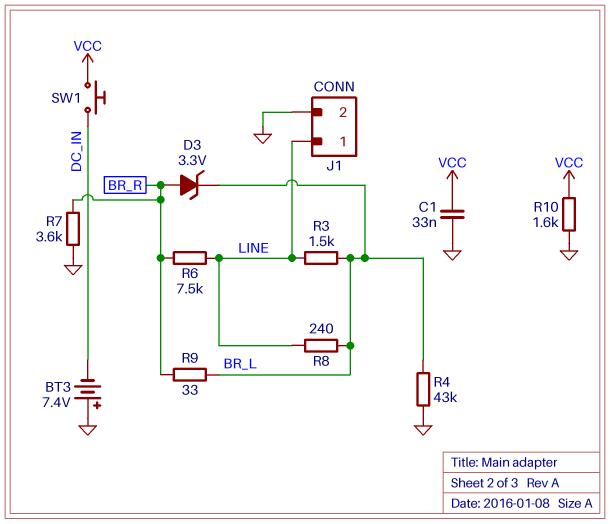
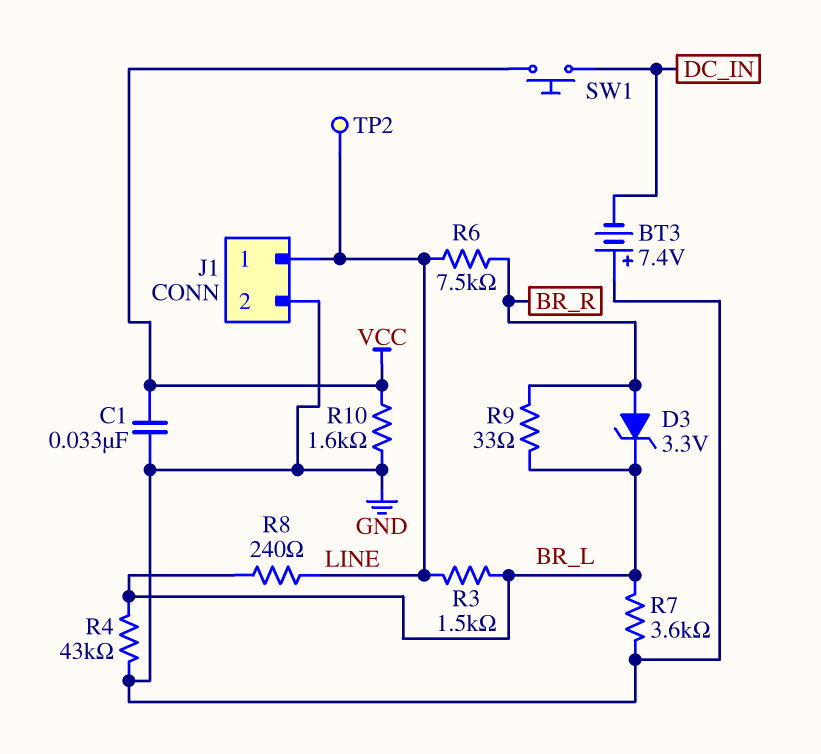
R7: 3.6k (BR_R, GND) -> 3.6k (BR_L, GND)
TP2: none -> test point (LINE)

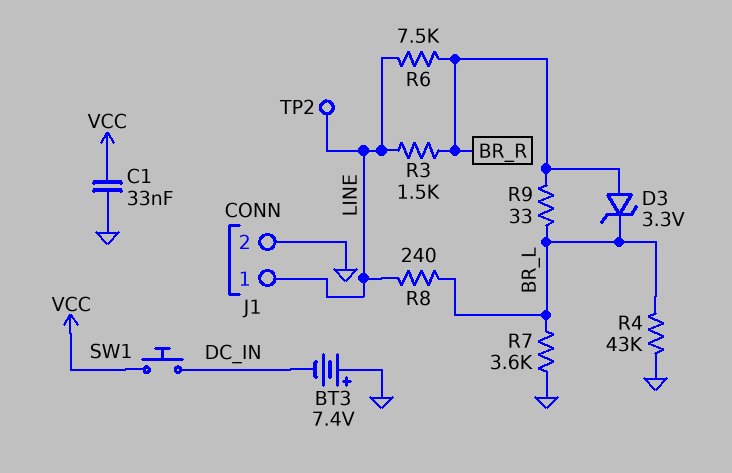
R3: 1.5k (BR_L, LINE) -> 1.5k (BR_R, LINE)
R10: 1.6k (GND, VCC) -> none

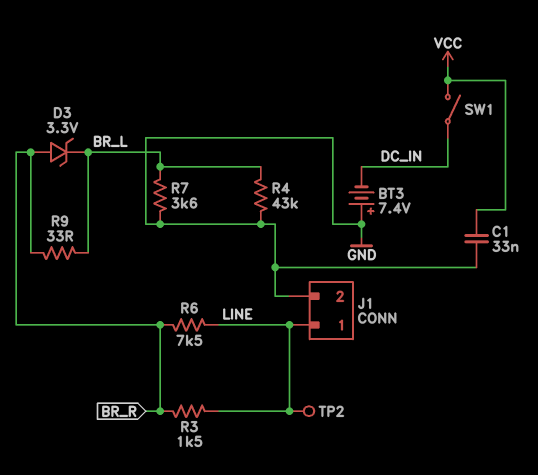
R8: 240 (BR_L, LINE) -> none
SW1: button (DC_IN, VCC) -> switch (DC_IN, VCC)

